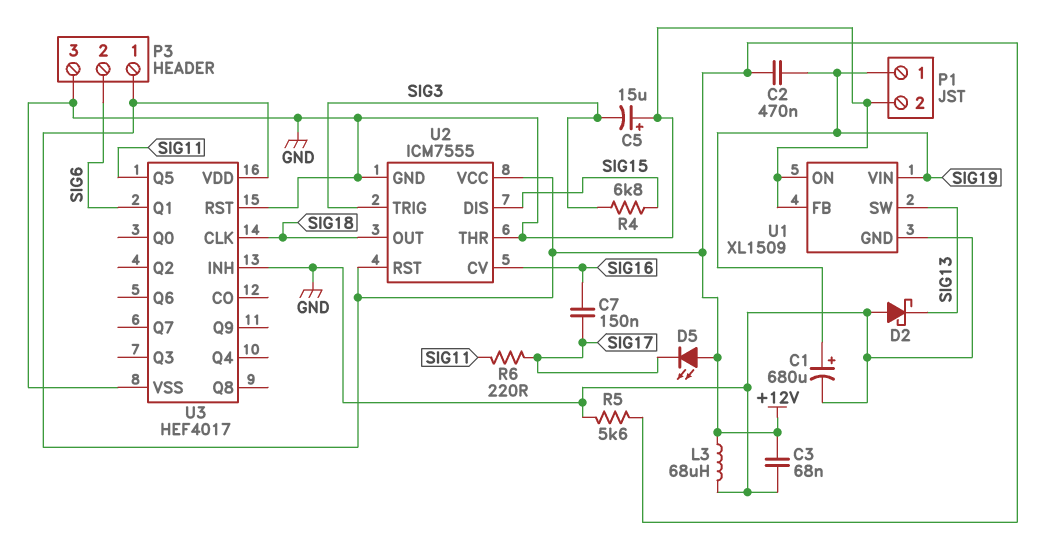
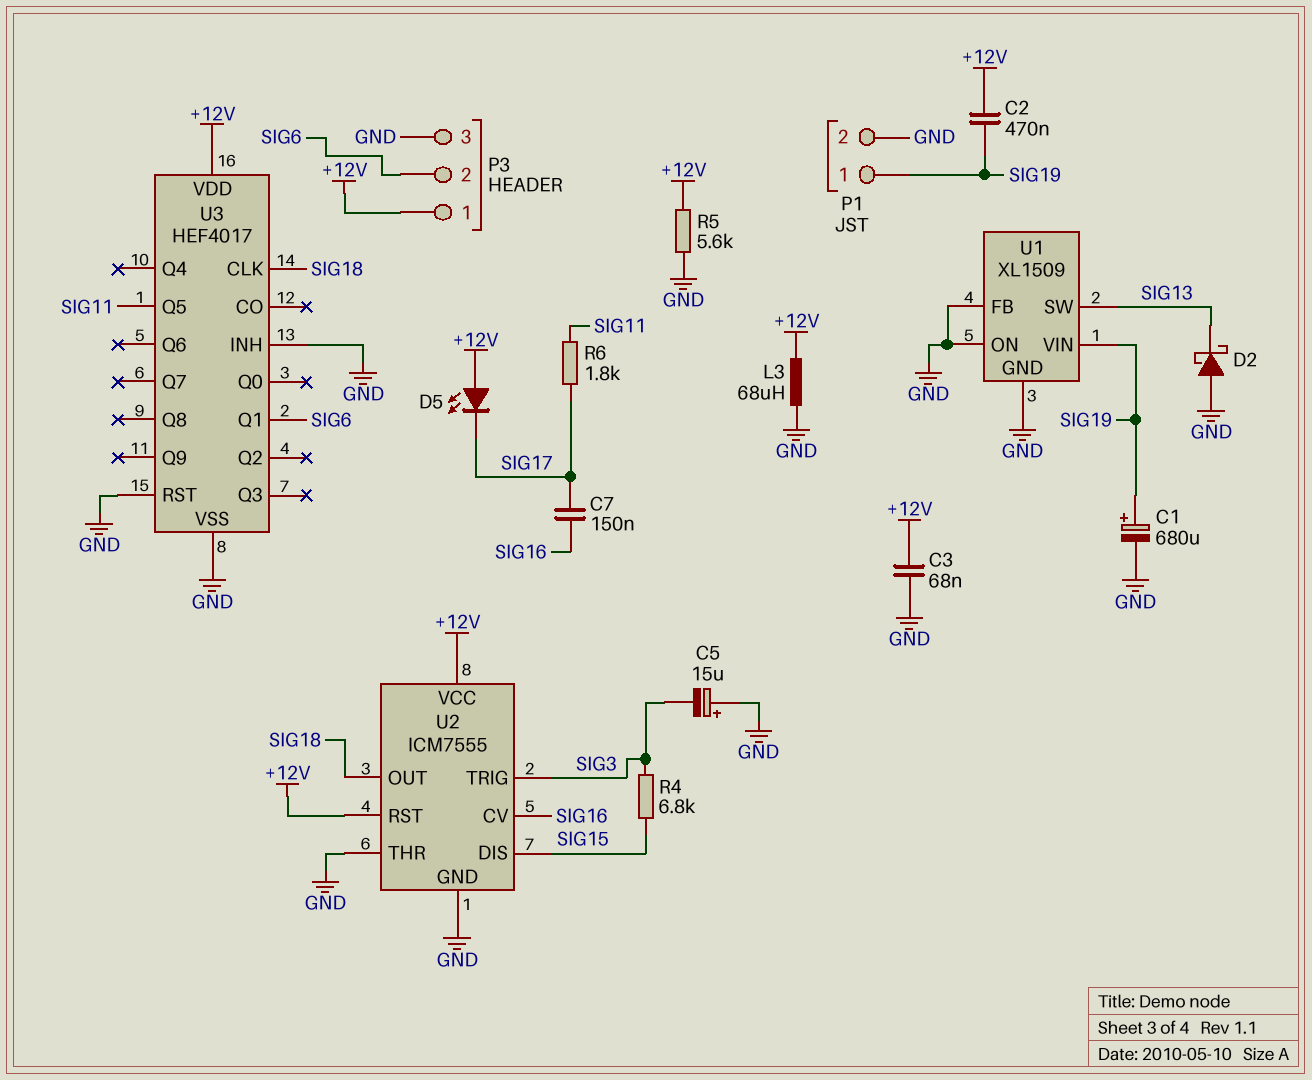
R6: 220 (SIG11, SIG17) -> 1.8k (SIG11, SIG17)

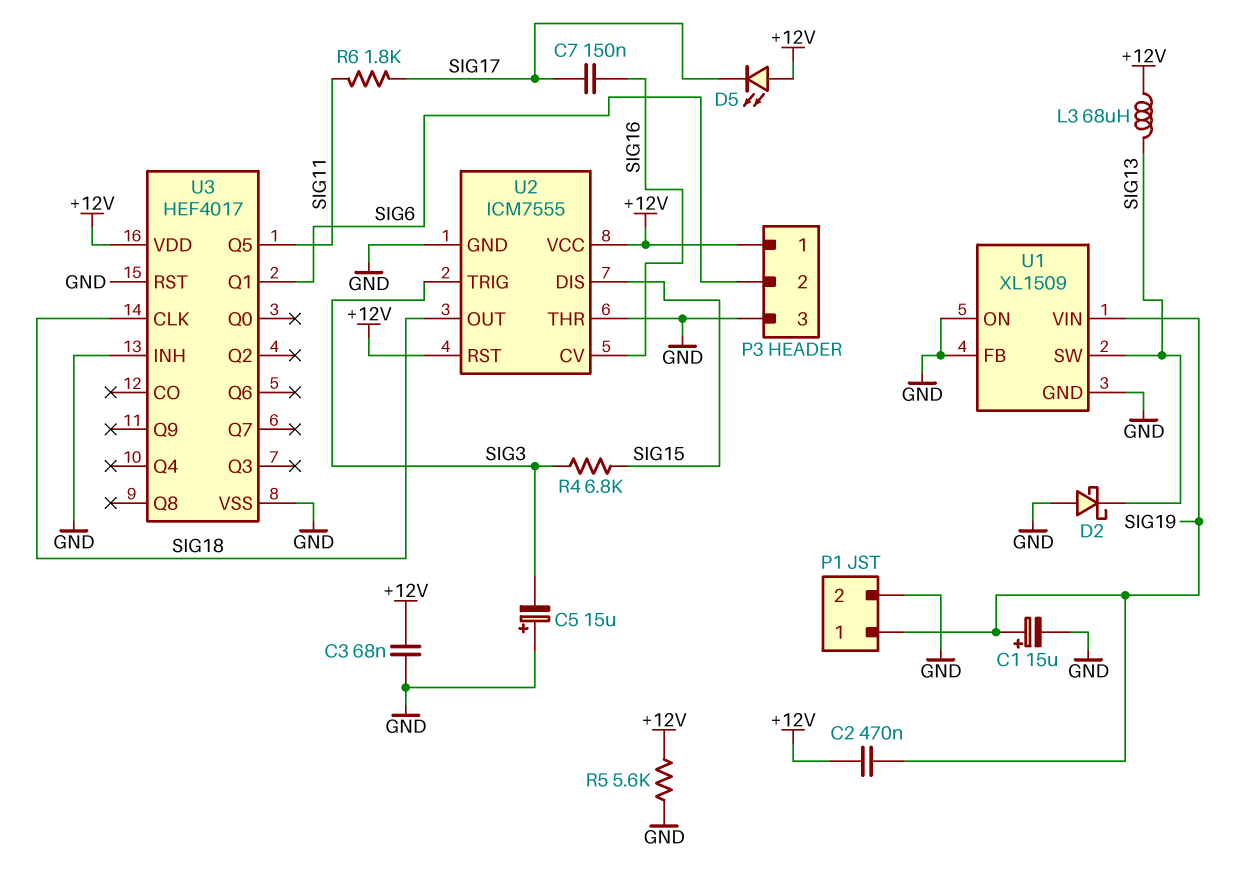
C1: 680uF (plus SIG19, minus GND) -> 15uF (plus SIG19, minus GND)
L3: 68uH (+12V, GND) -> 68uH (+12V, SIG13)

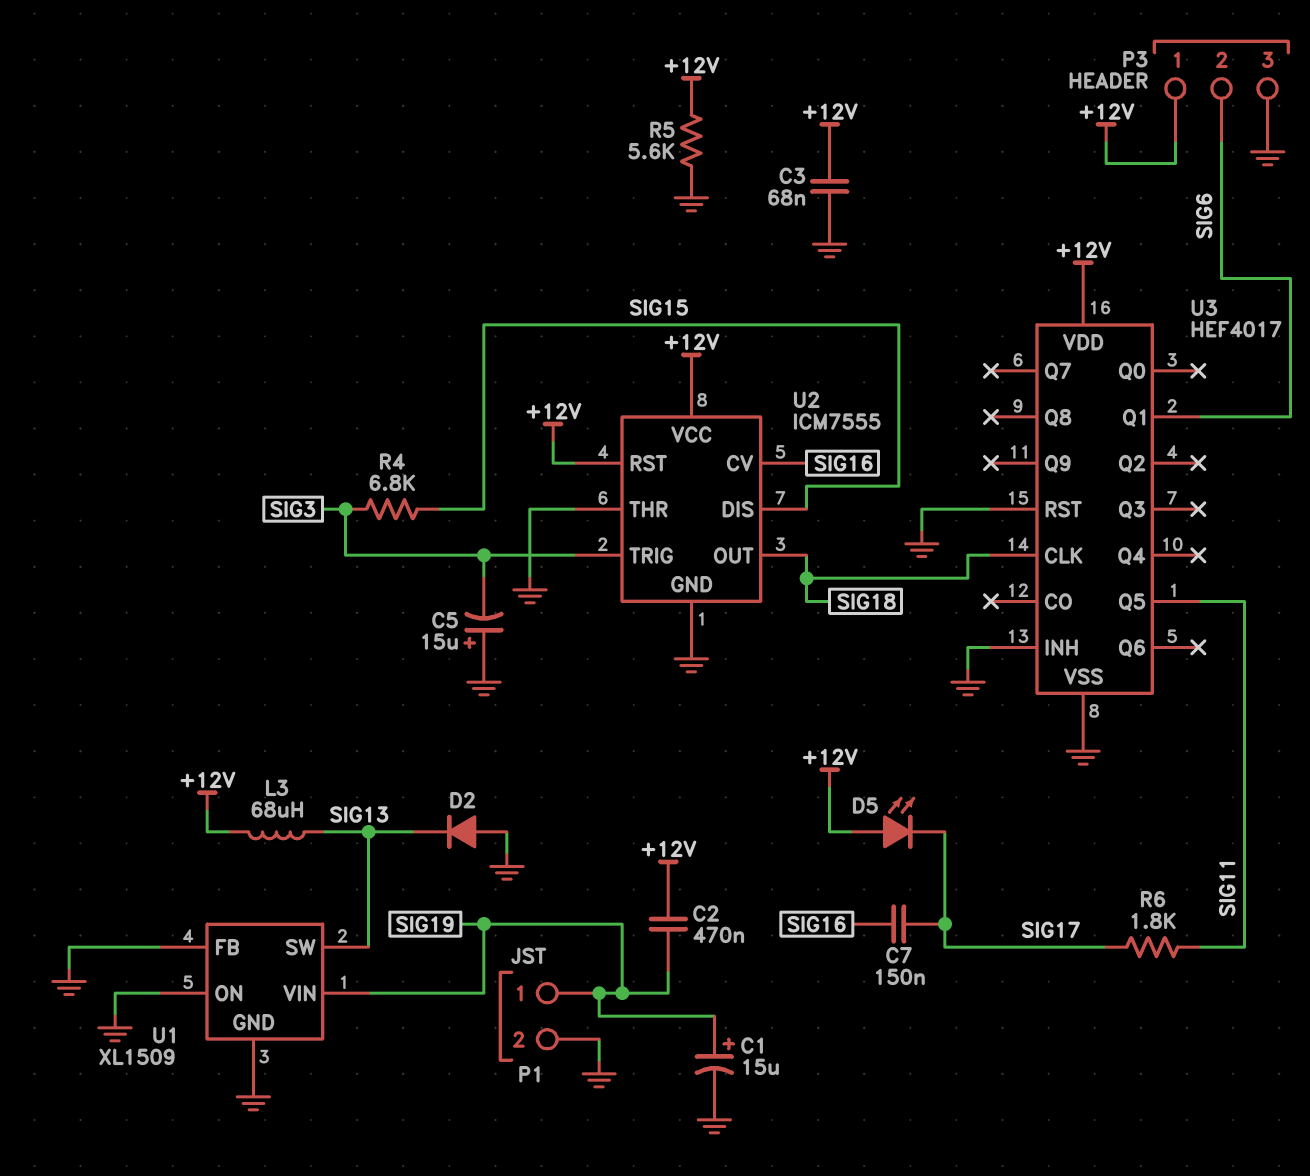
D2: schottky (A GND, K SIG13) -> diode (A GND, K SIG13)

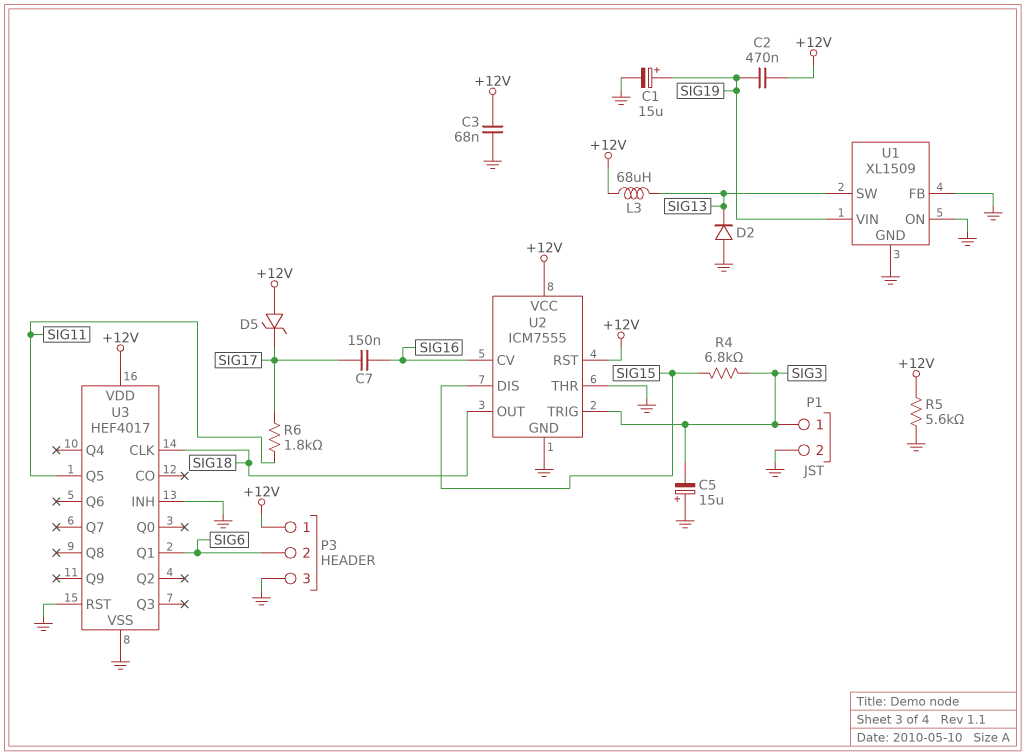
D5: LED (A +12V, K SIG17) -> zener (A +12V, K SIG17)
P1 pin 1: SIG19 -> SIG3

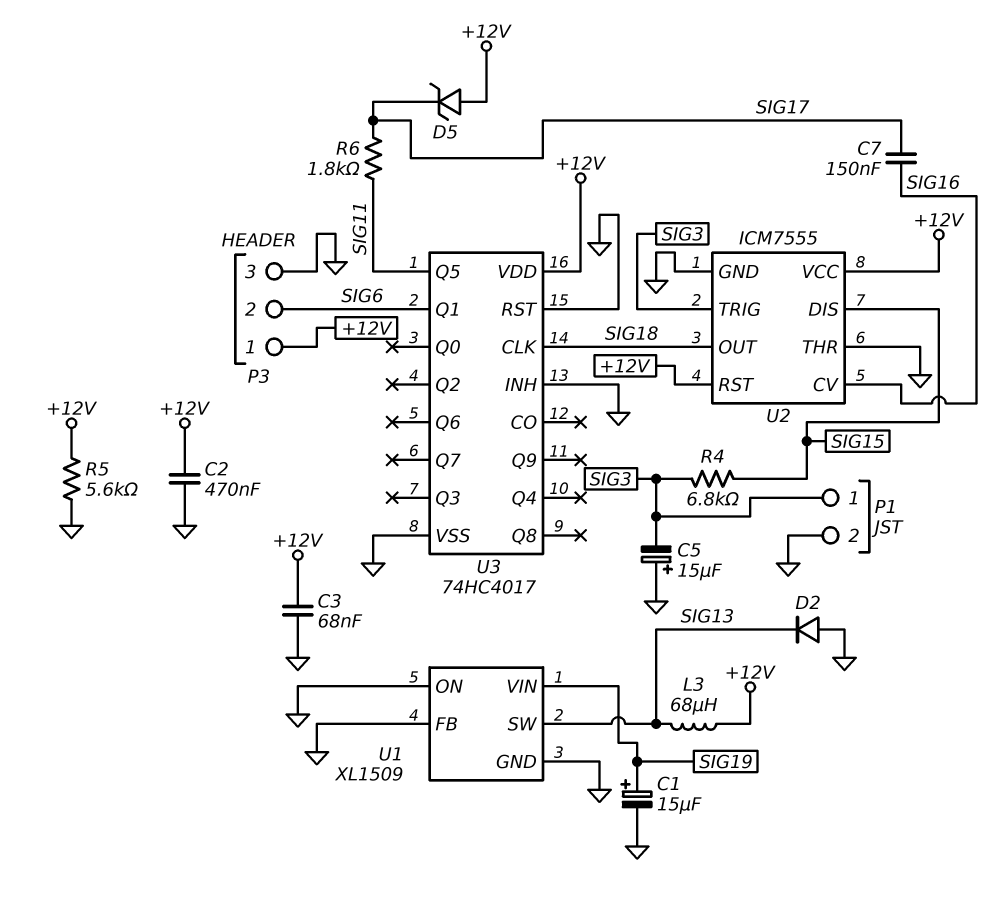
C2: 470nF (+12V, SIG19) -> 470nF (+12V, GND)
U3: HEF4017 -> 74HC4017

